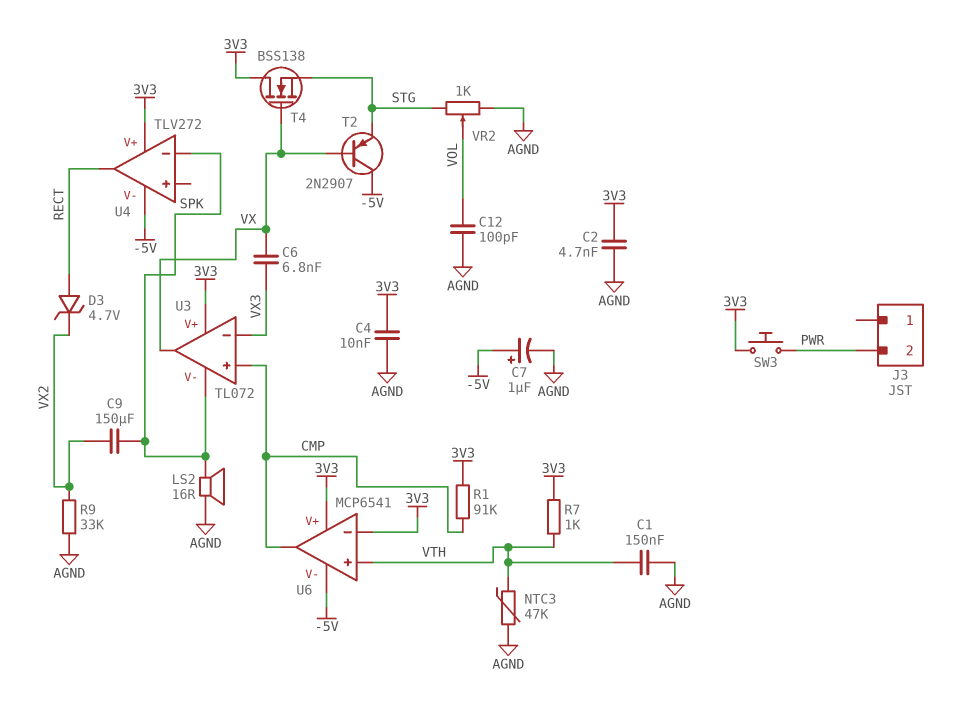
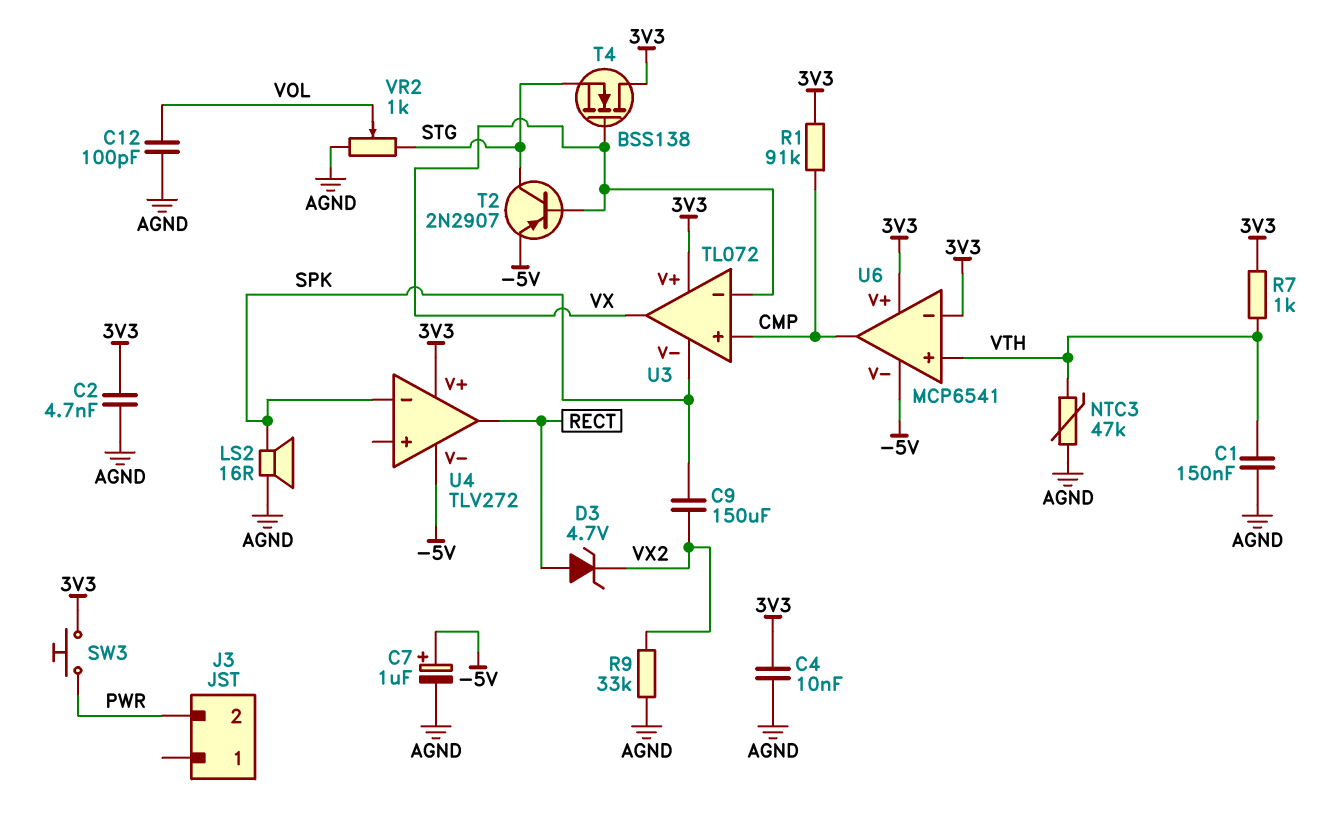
C6: 6.8nF (VX, VX3) -> none
T2: PNP 2N2907 (B VX, C -5V, E STG) -> PNP 2N2907 (B VX, C STG, E -5V)
U3 pin in-: VX3 -> VX

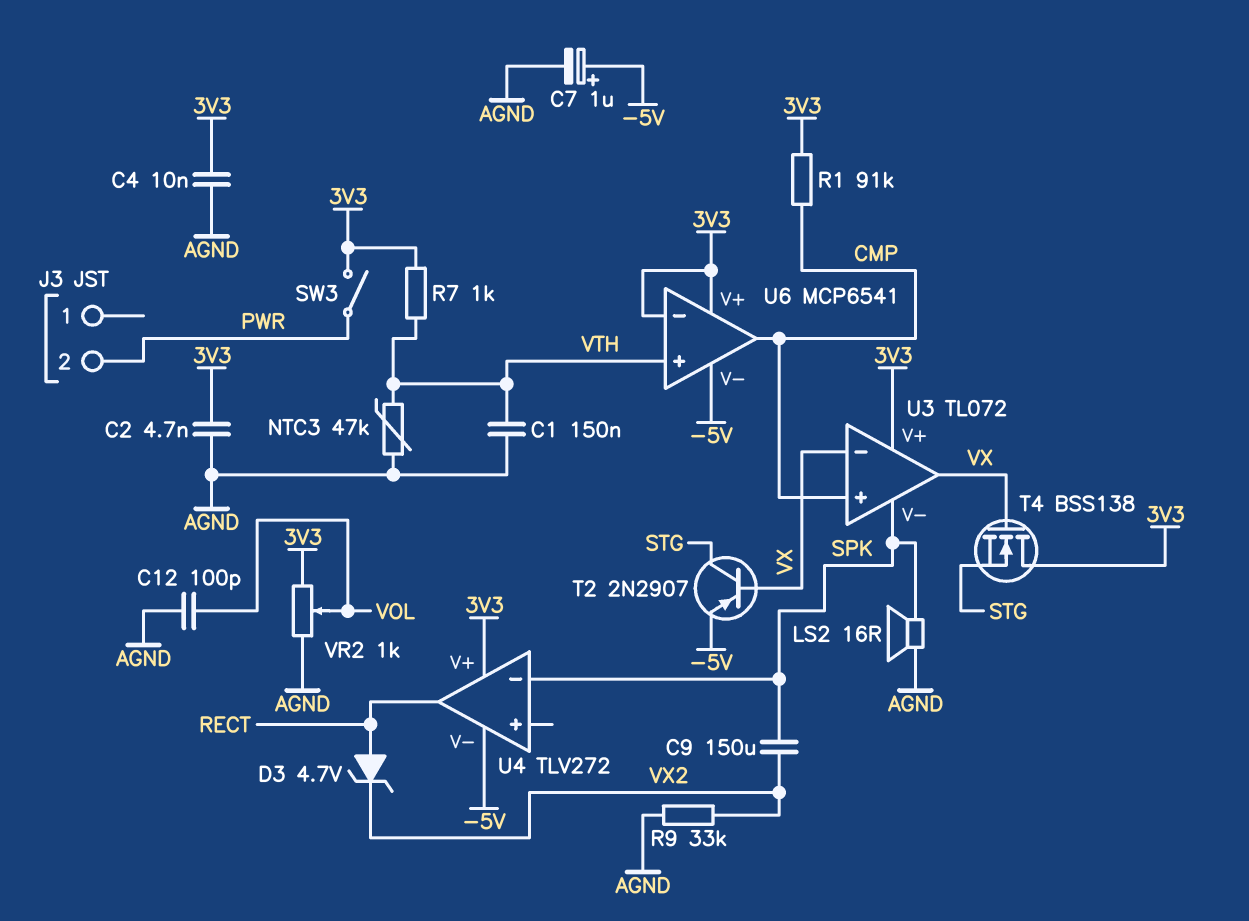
SW3: button (3V3, PWR) -> switch (3V3, PWR)
VR2: 1k (AGND, STG, wiper VOL) -> 1k (3V3, AGND, wiper VOL)

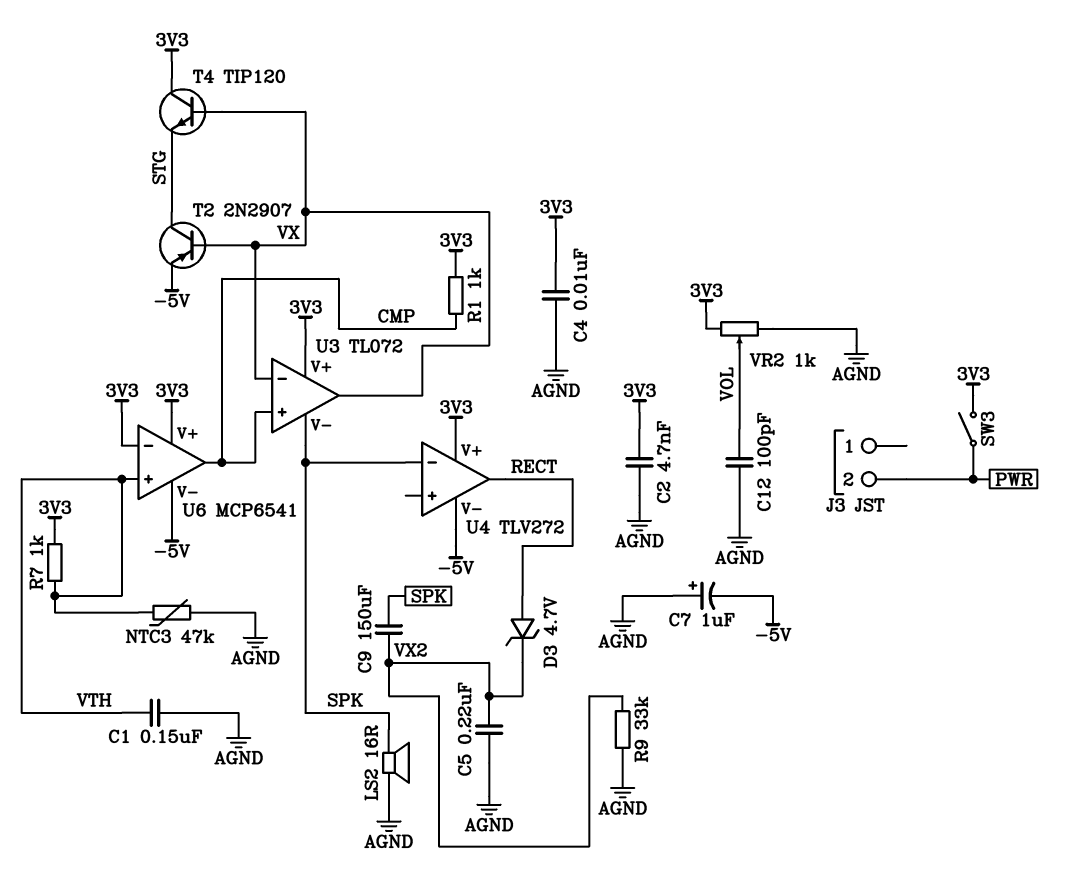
C5: none -> 220nF (AGND, VX2)
C7: 1uF (plus -5V, minus AGND) -> 1uF (plus AGND, minus -5V)
R1: 91k (3V3, CMP) -> 1k (3V3, CMP)
T4: NMOS BSS138 (G VX, D 3V3, S STG) -> NPN TIP120 (B VX, C 3V3, E STG)

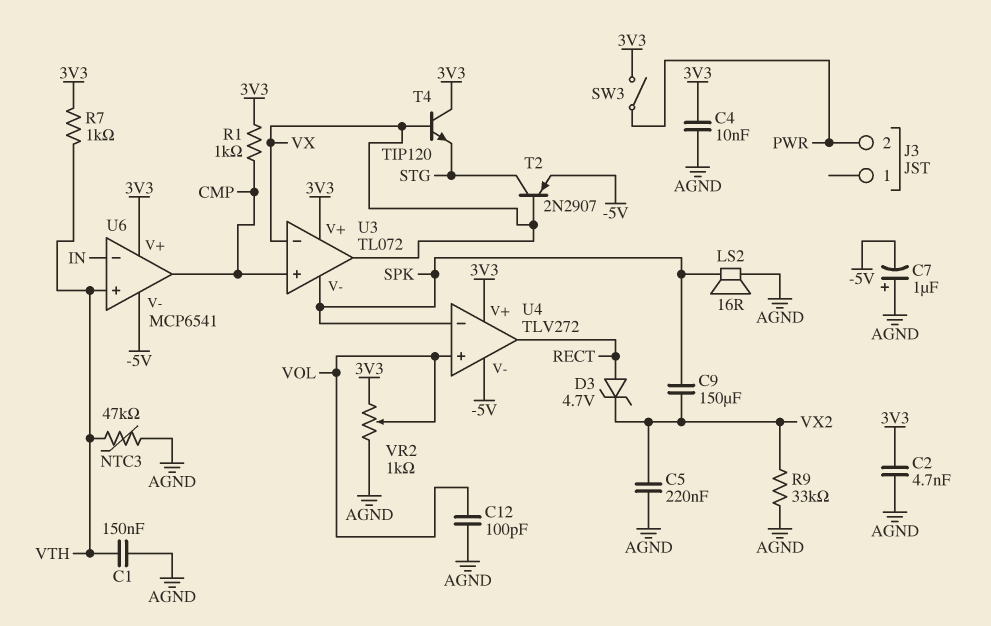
U4 pin in+: none -> VOL
U6 pin in-: 3V3 -> IN

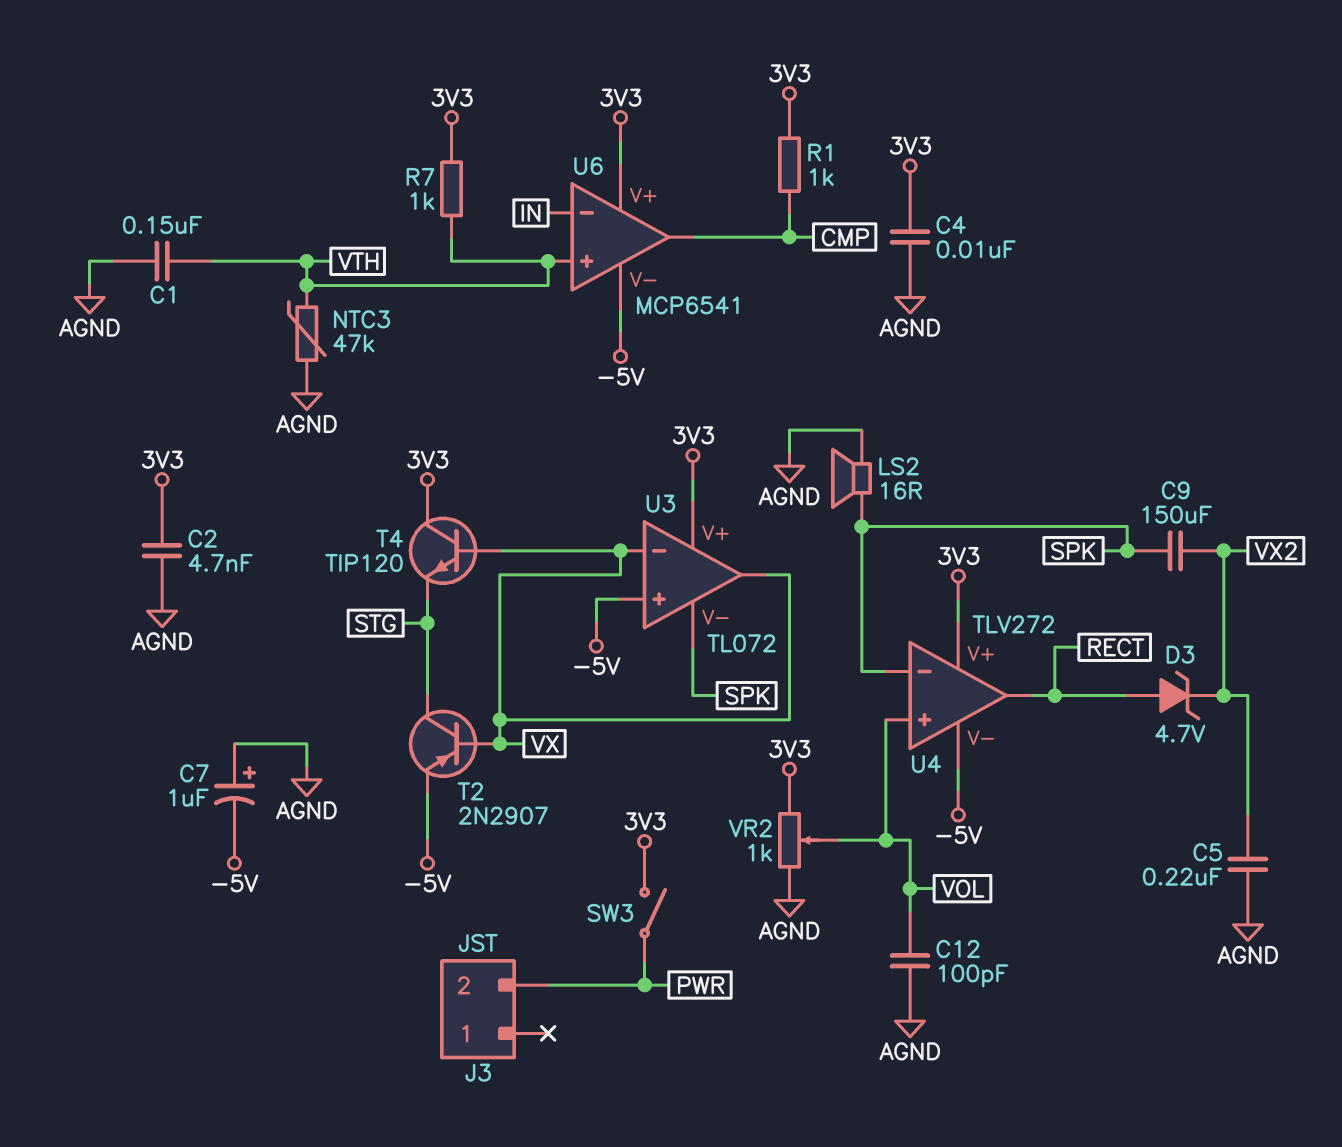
R9: 33k (AGND, VX2) -> none
U3 pin in+: CMP -> -5V

